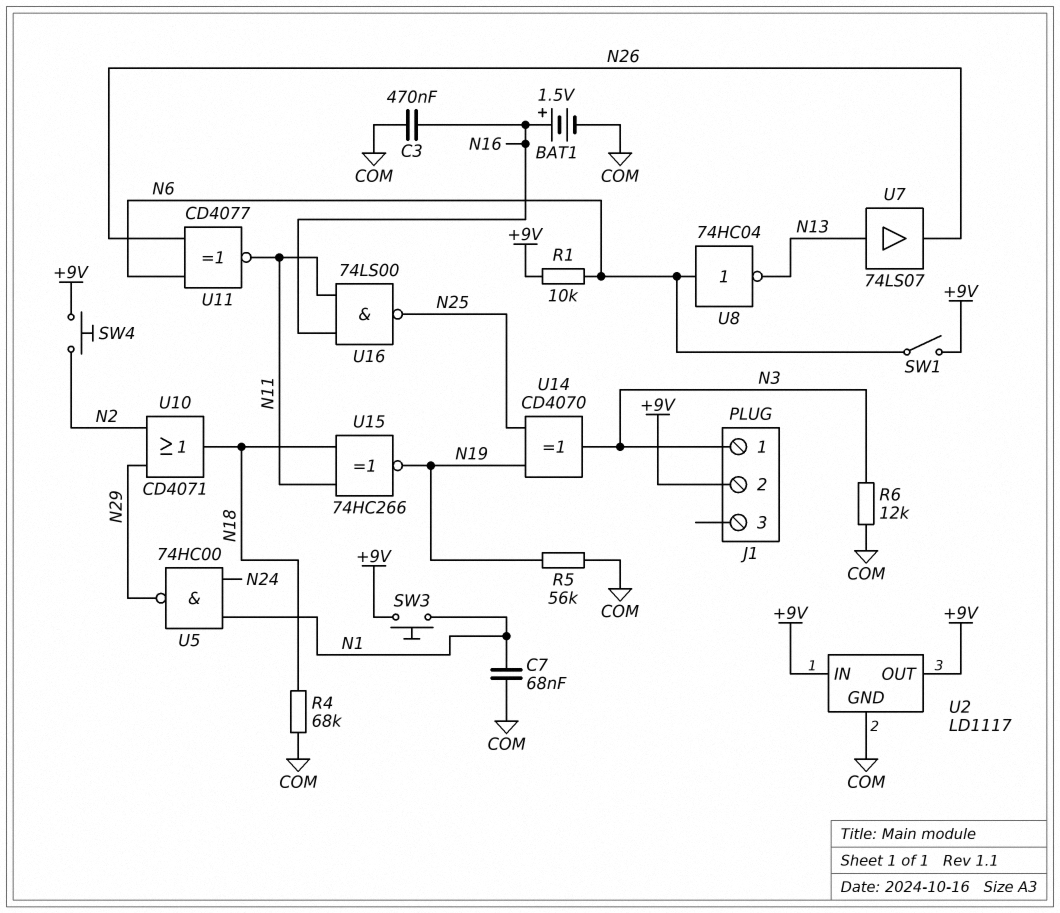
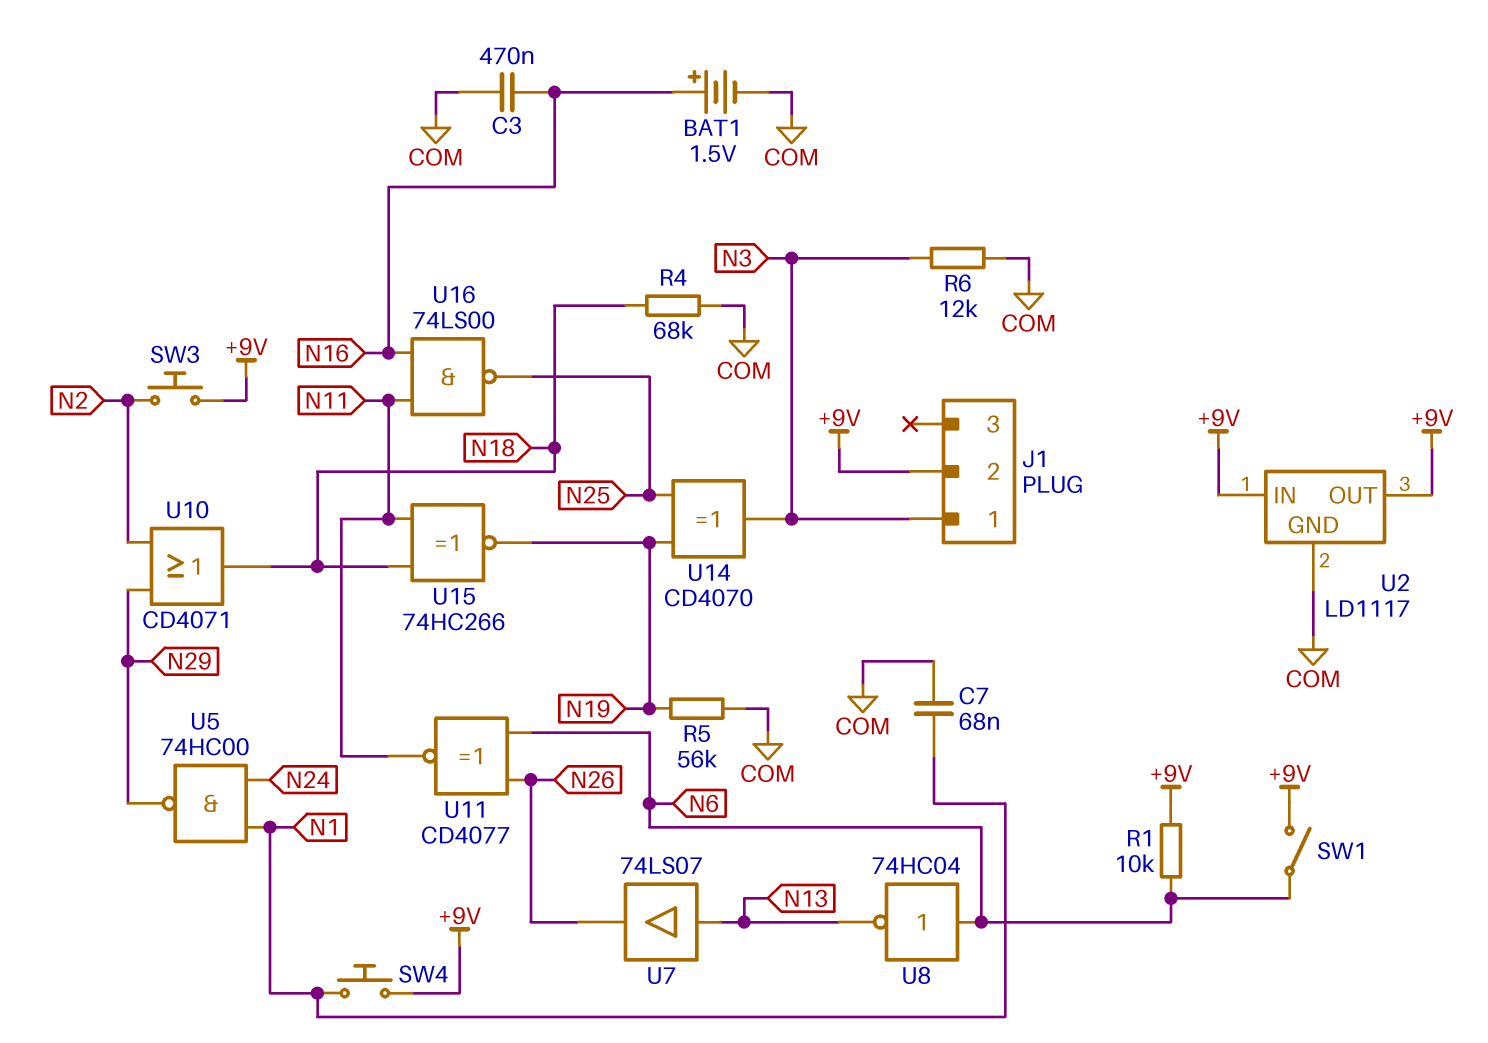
SW3: button (+9V, N1) -> button (+9V, N2)
SW4: button (+9V, N2) -> button (+9V, N1)

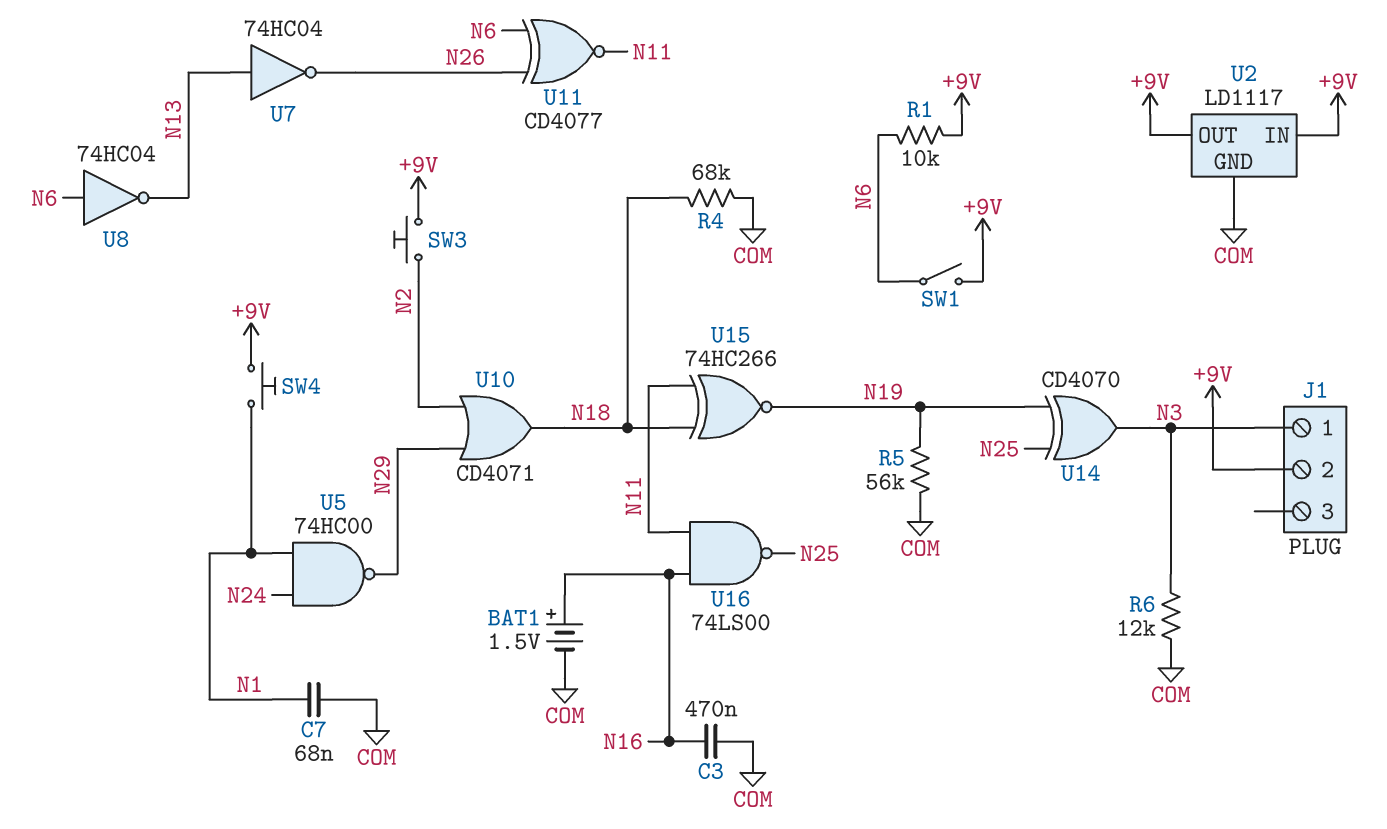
U7: buffer 74LS07 (in N13, out N26) -> NOT 74HC04 (in N13, out N26)

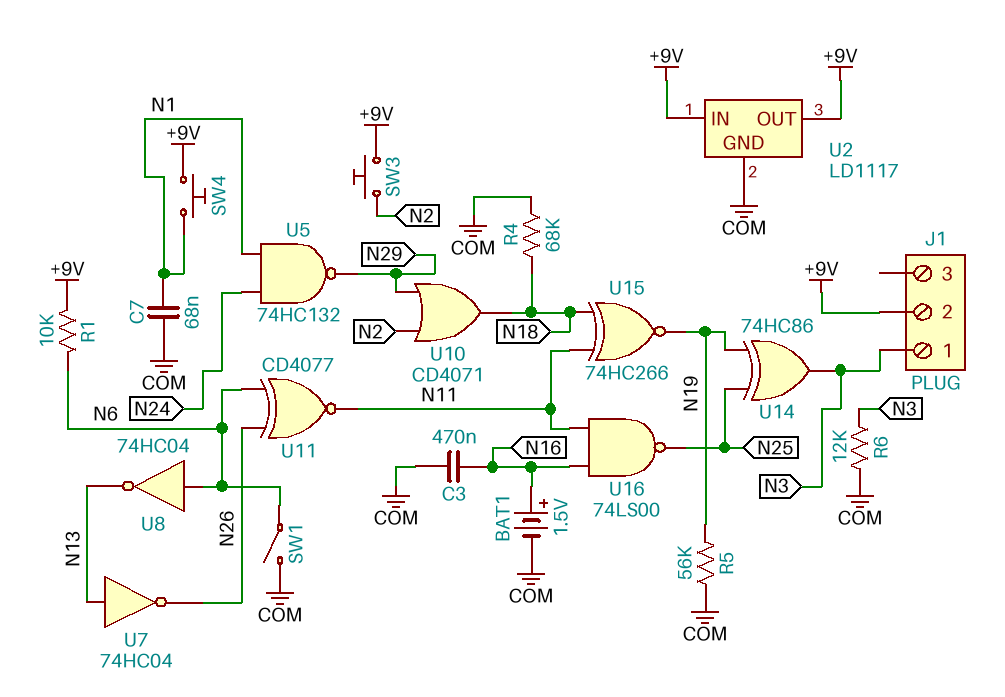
SW1: switch (+9V, N6) -> switch (COM, N6)
U5: NAND 74HC00 (in N1, in N24, out N29) -> NAND 74HC132 (in N1, in N24, out N29)
U14: XOR CD4070 (in N19, in N25, out N3) -> XOR 74HC86 (in N19, in N25, out N3)

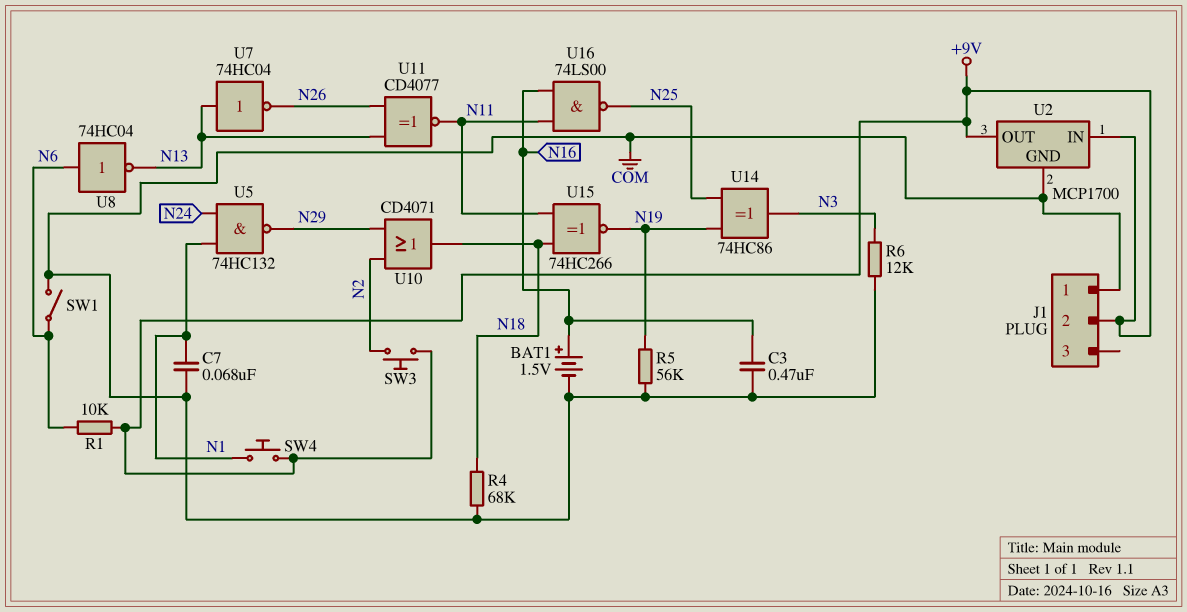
J1 pin 1: N3 -> COM
U2: LD1117 -> MCP1700
U11: XNOR CD4077 (in N6, in N26, out N11) -> XNOR CD4077 (in N13, in N26, out N11)

